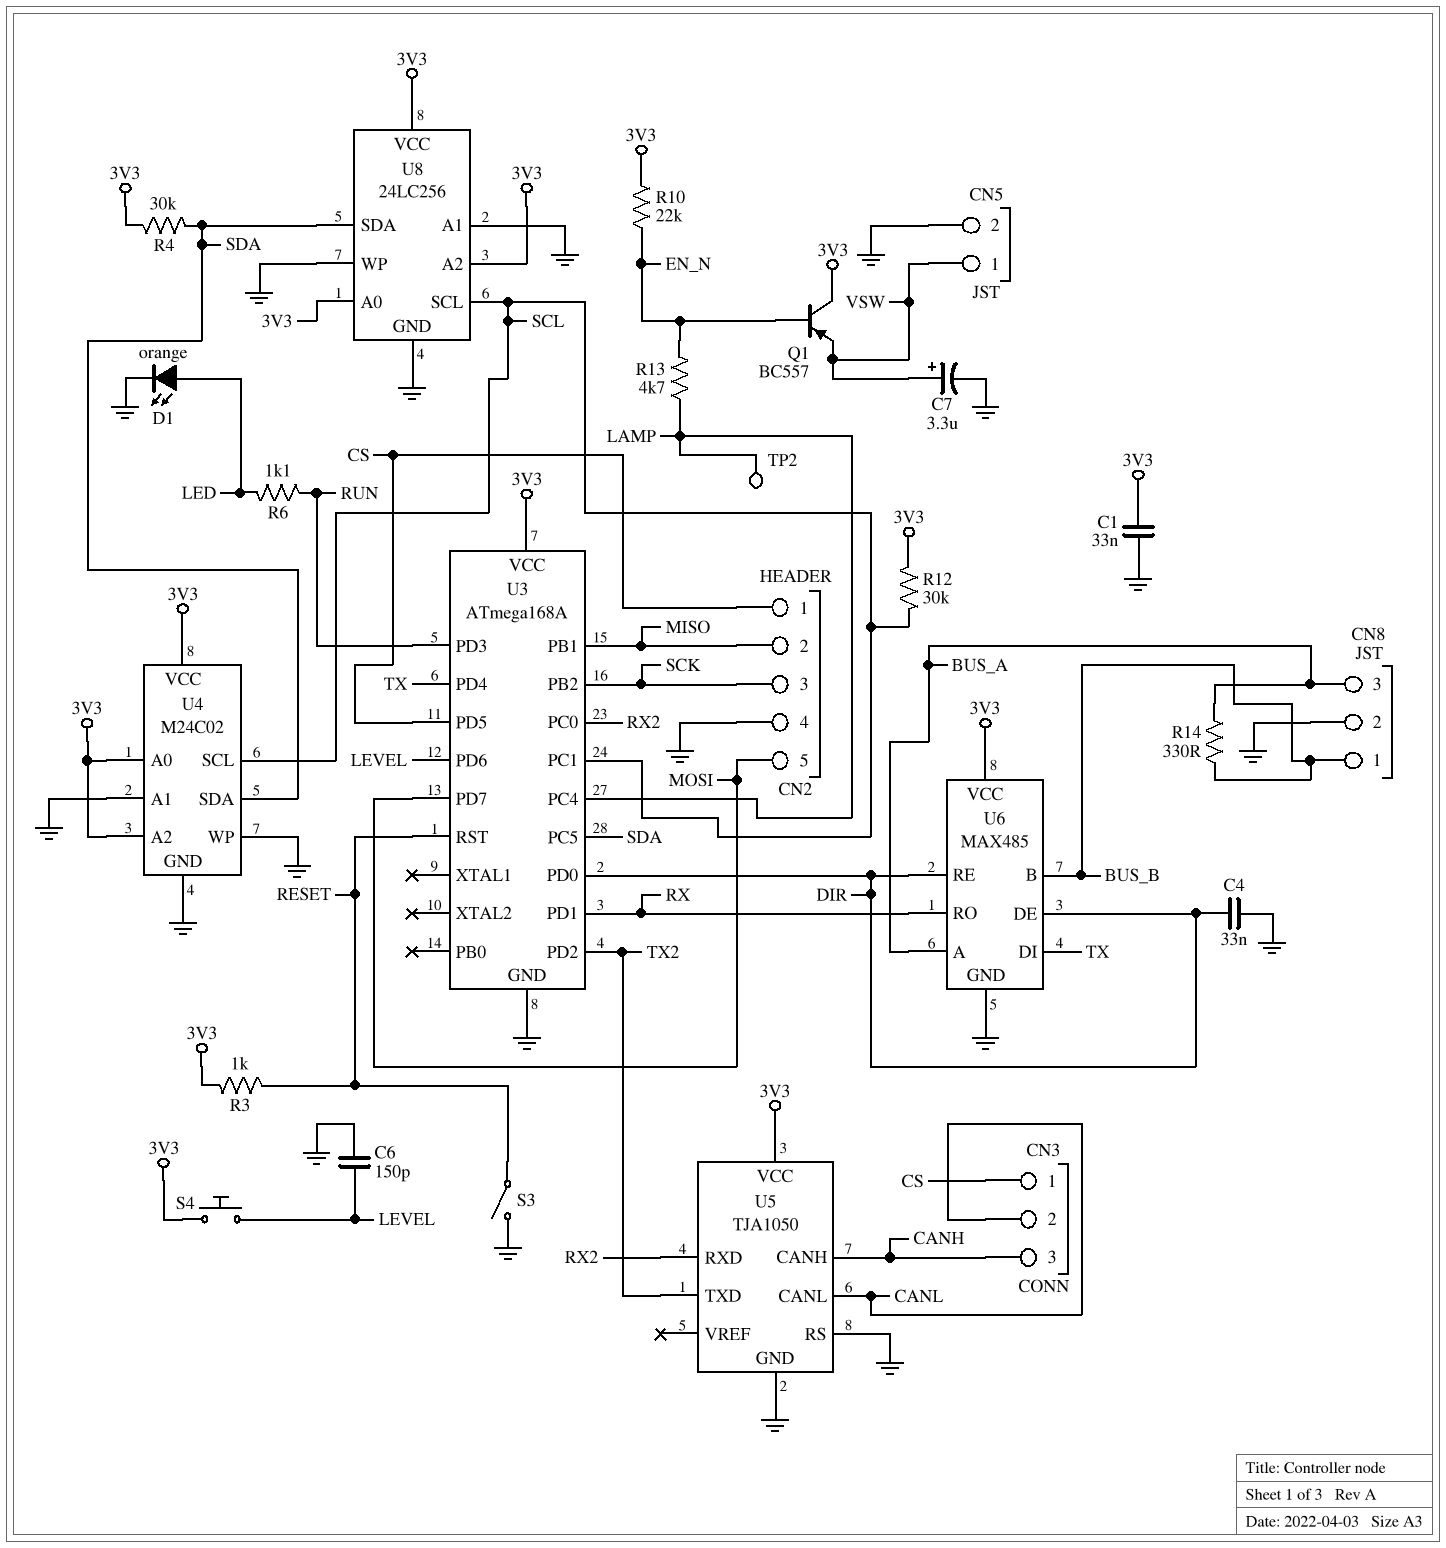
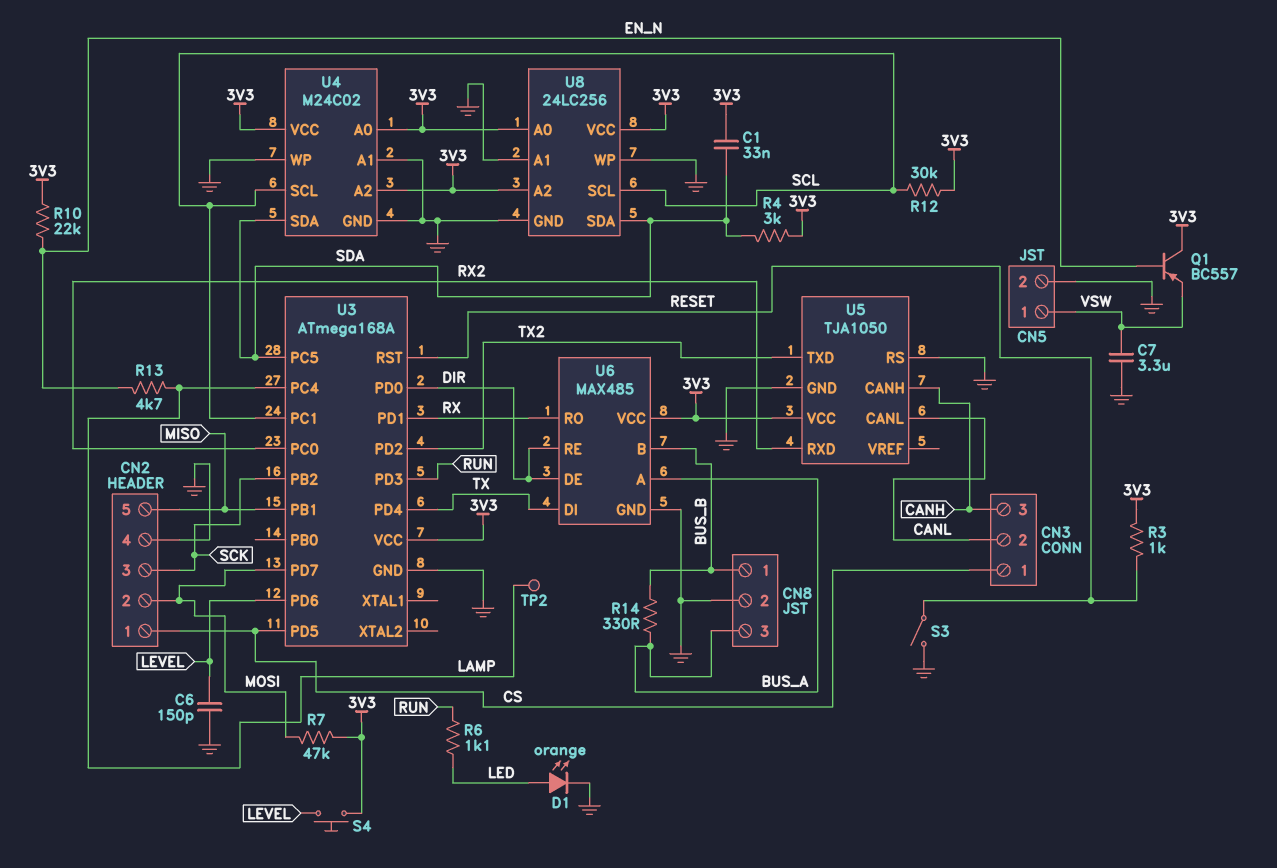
C1: 33nF (3V3, GND) -> 33nF (3V3, SDA)
C4: 33nF (DIR, GND) -> none
C7: 3.3uF (plus VSW, minus GND) -> 3.3uF (GND, VSW)
CN2 pin 2: MISO -> MOSI
CN2 pin 5: MOSI -> MISO
R4: 30k (3V3, SDA) -> 3k (3V3, SDA)
R7: none -> 47k (3V3, MOSI)

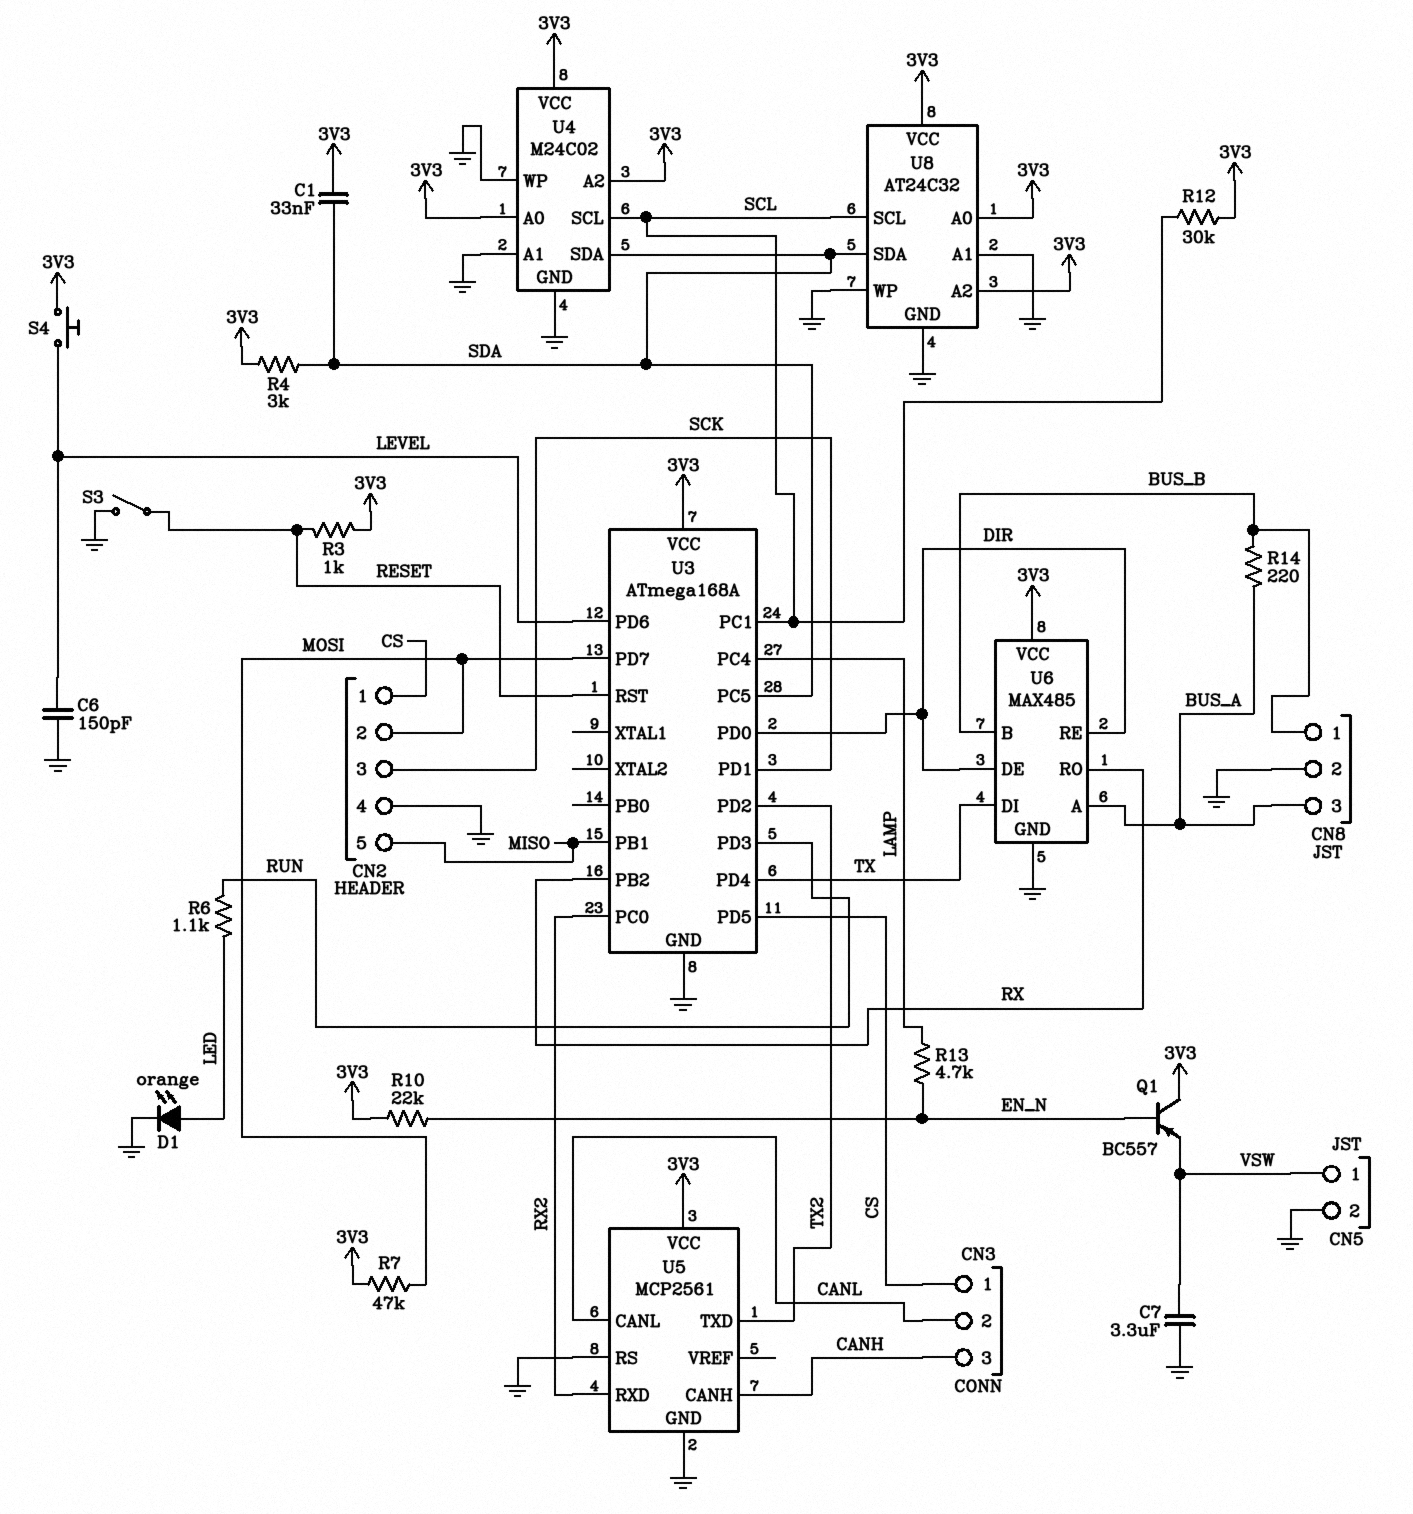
R14: 330 (BUS_A, BUS_B) -> 220 (BUS_A, BUS_B)
TP2: test point (LAMP) -> none
U3 pin PB2: SCK -> RX
U3 pin PD1: RX -> SCK
U5: TJA1050 -> MCP2561
U8: 24LC256 -> AT24C32

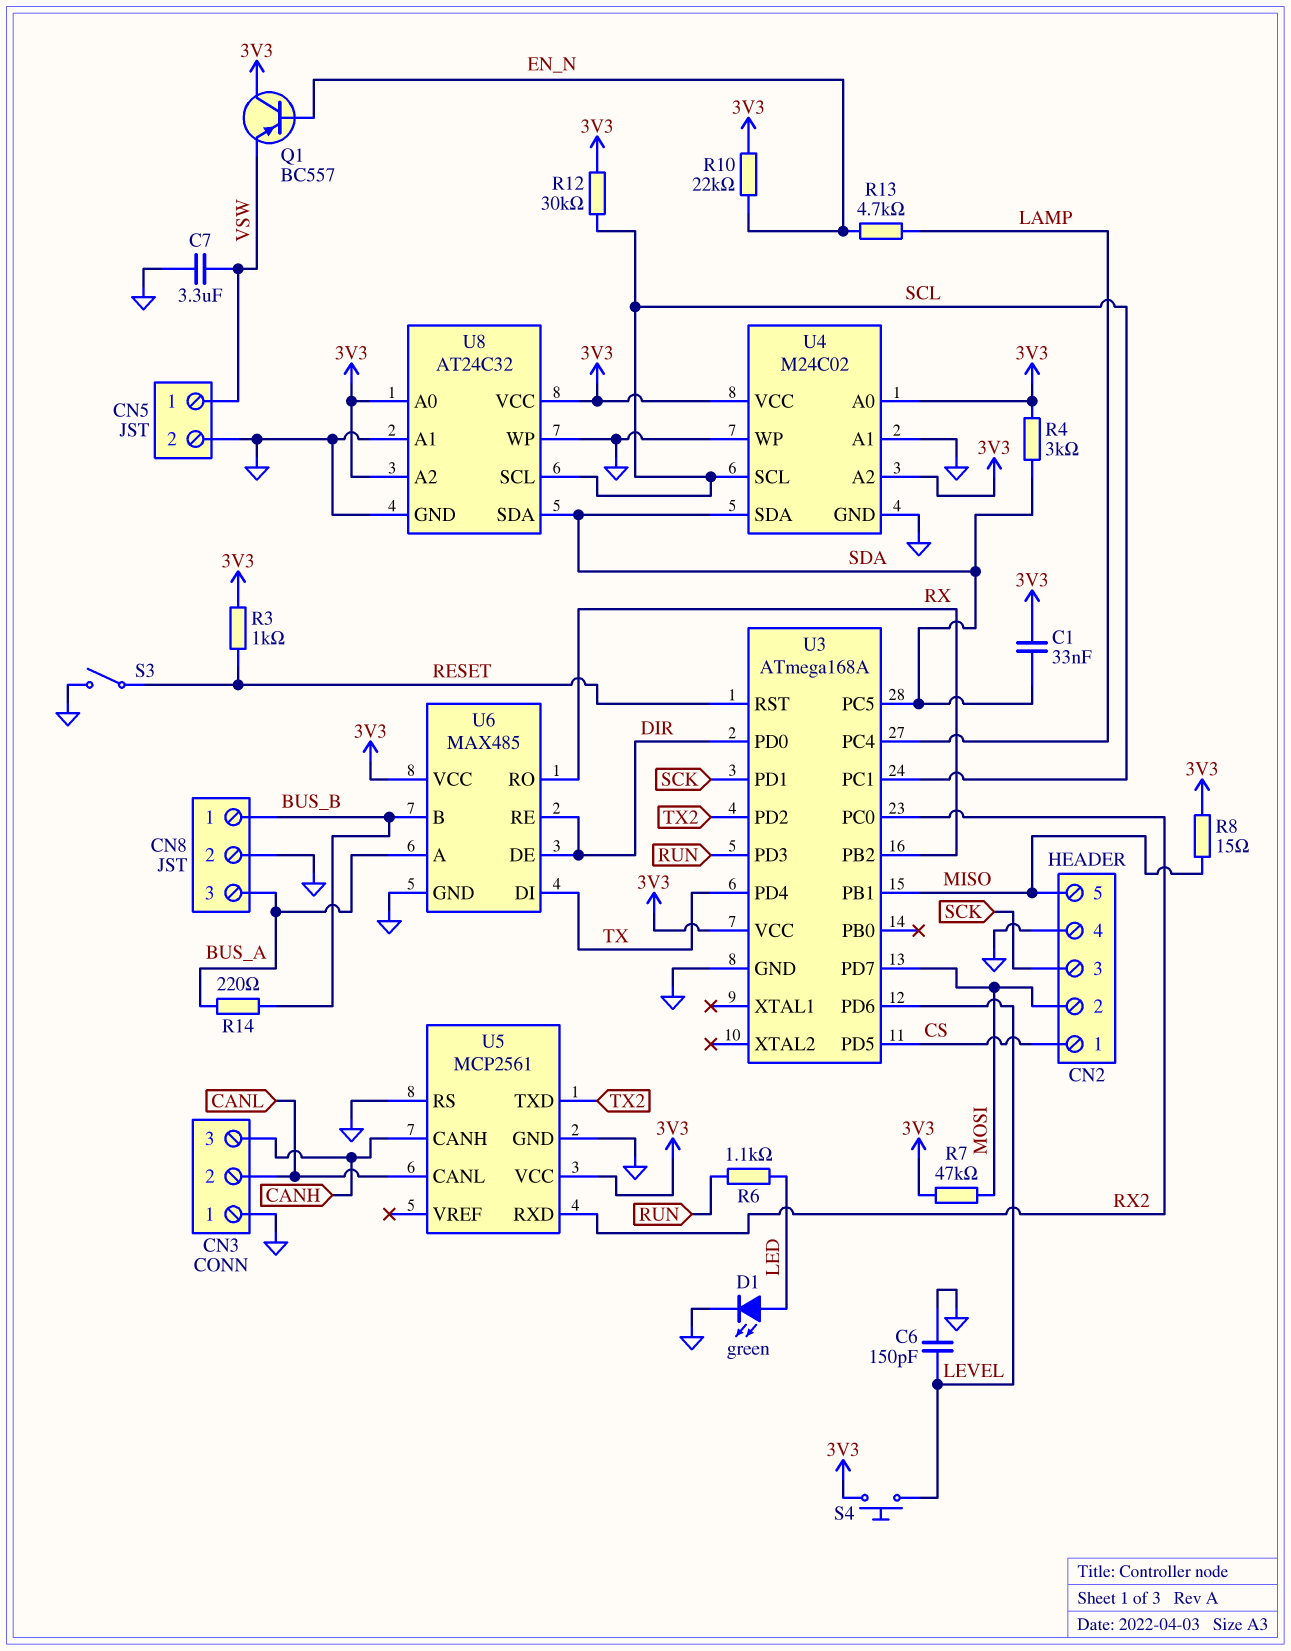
CN3 pin 1: CS -> GND
D1: LED orange (A LED, K GND) -> LED green (A LED, K GND)
R8: none -> 15 (3V3, MISO)

